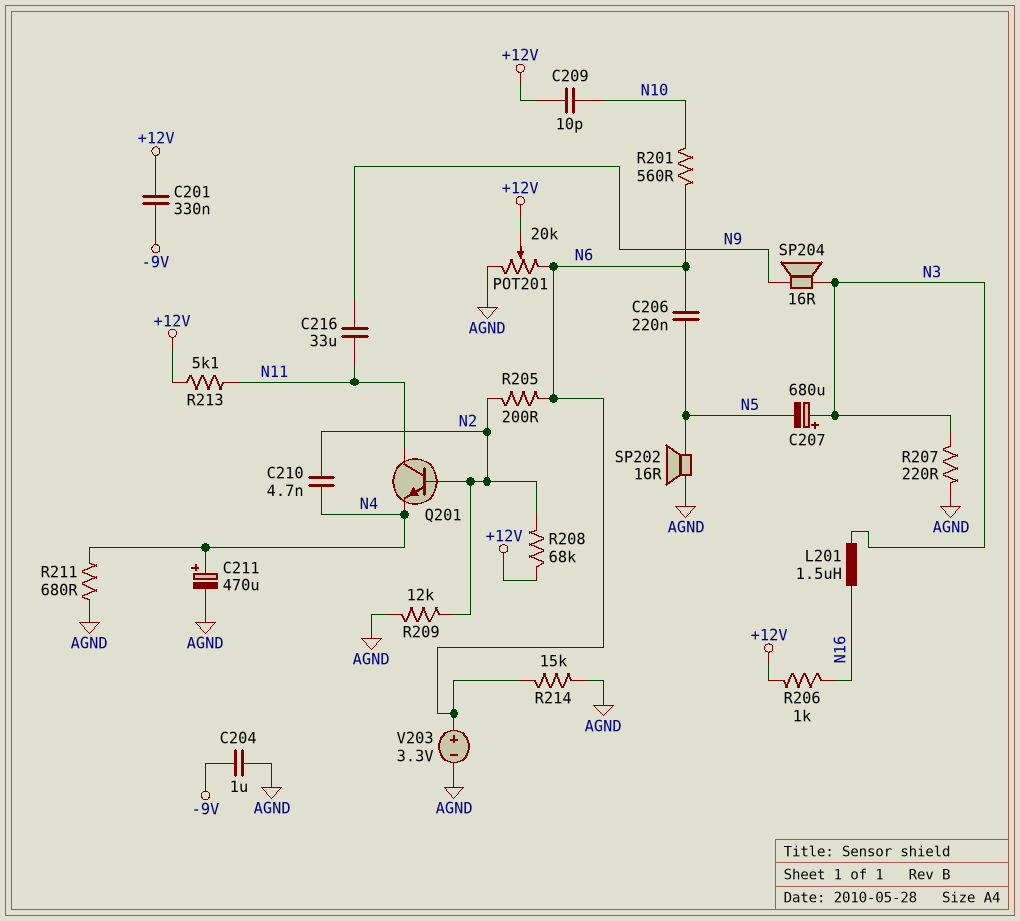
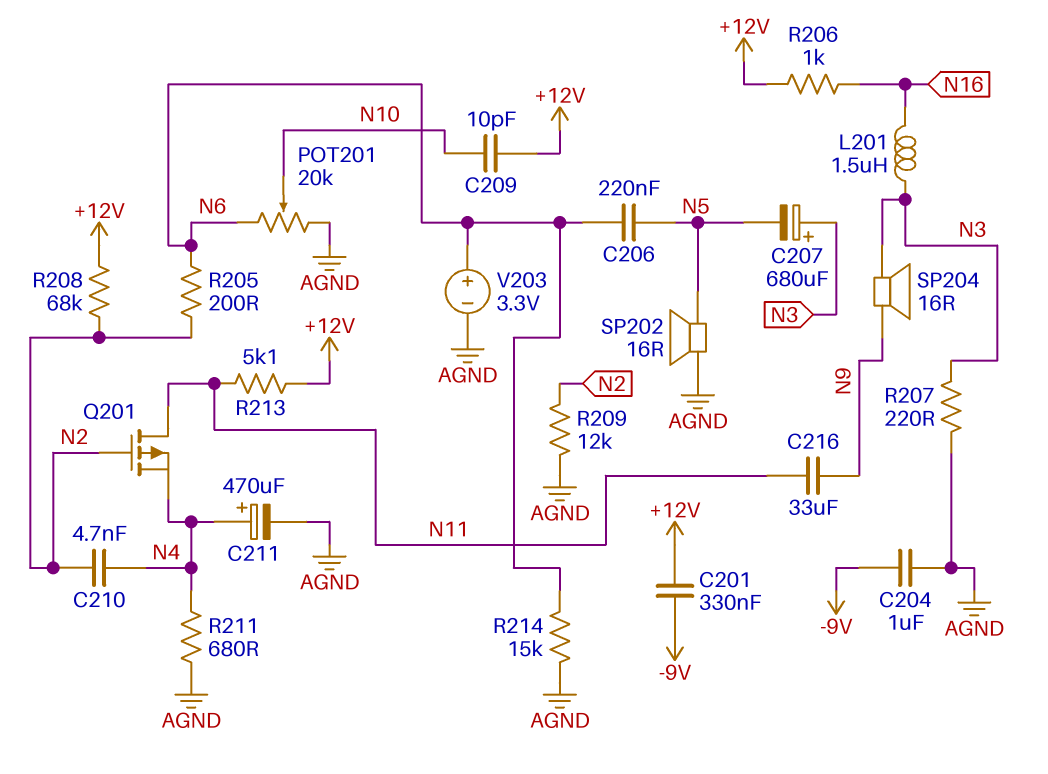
POT201: 20k (AGND, N6, wiper +12V) -> 20k (AGND, N6, wiper N10)
Q201: NPN (B N2, C N11, E N4) -> PMOS (G N2, D N11, S N4)
R201: 560 (N6, N10) -> none

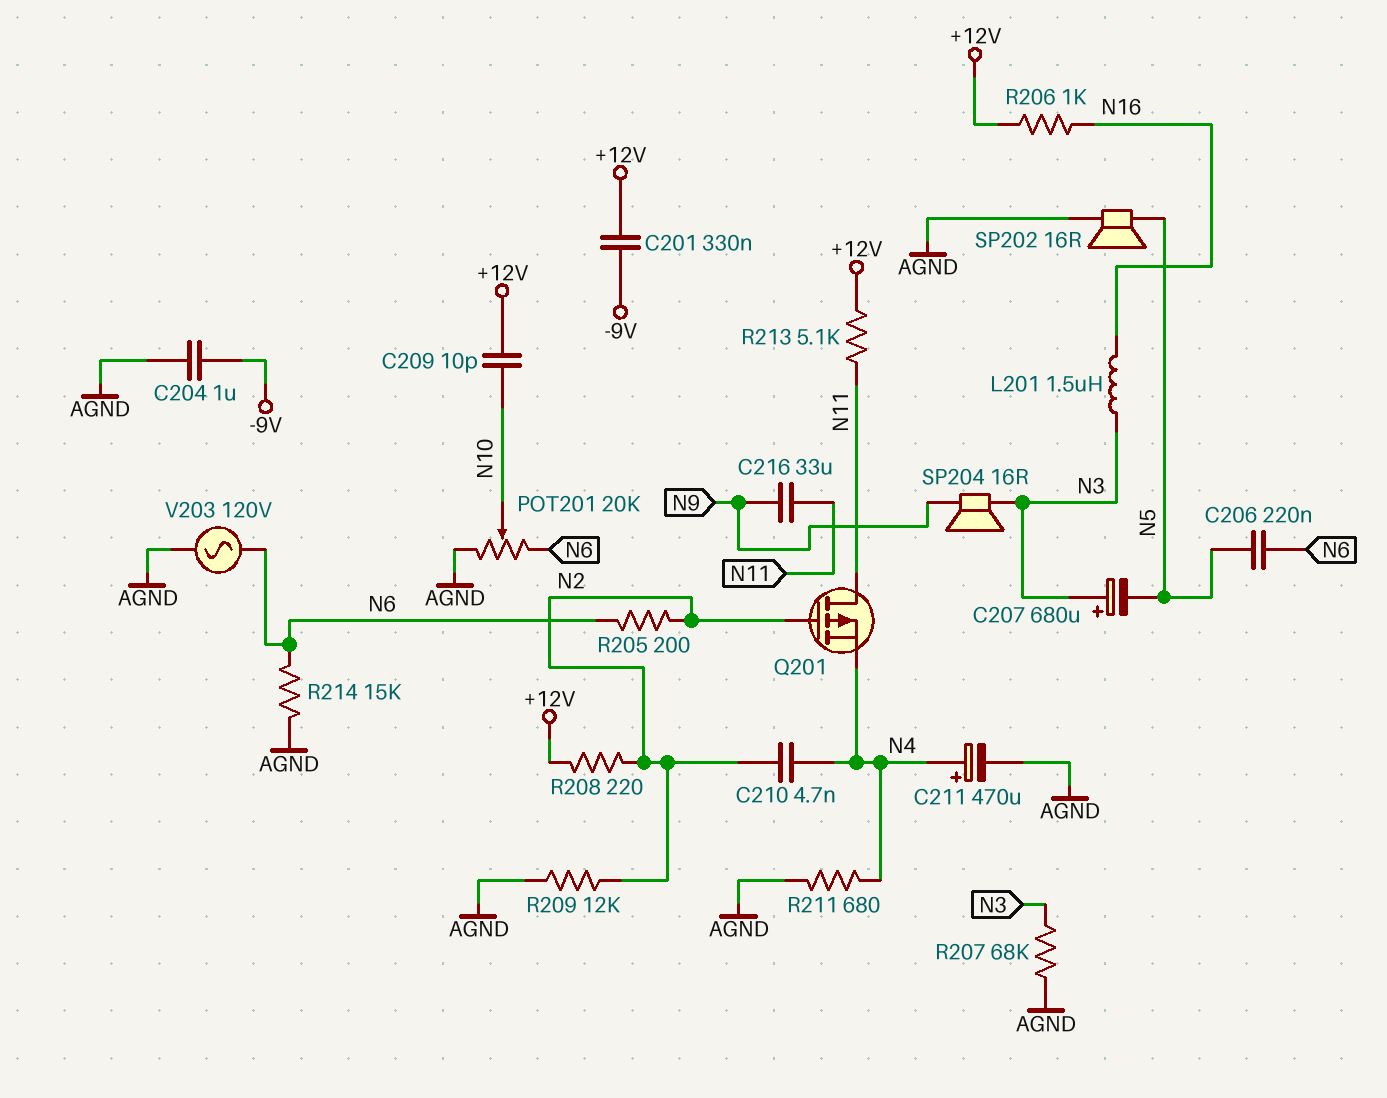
R207: 220 (AGND, N3) -> 68k (AGND, N3)
R208: 68k (+12V, N2) -> 220 (+12V, N2)
V203: 3.3V (plus N6, minus AGND) -> AC 120V (AGND, N6)

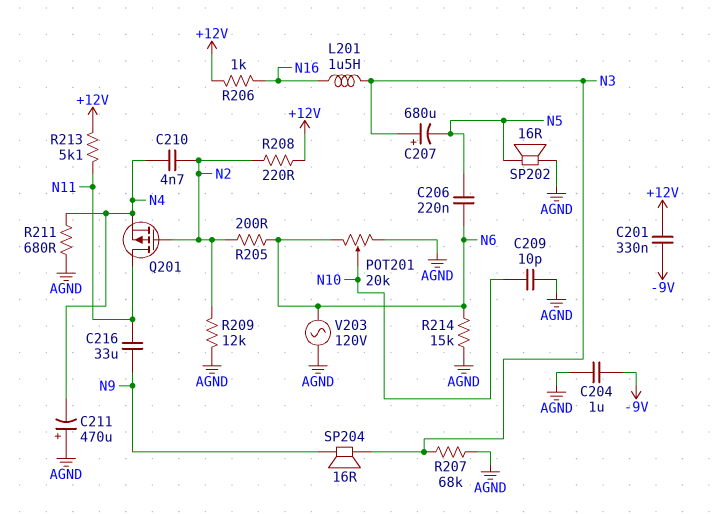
C209: 10pF (+12V, N10) -> 10pF (AGND, N10)
C211: 470uF (plus N4, minus AGND) -> 470uF (plus AGND, minus N4)

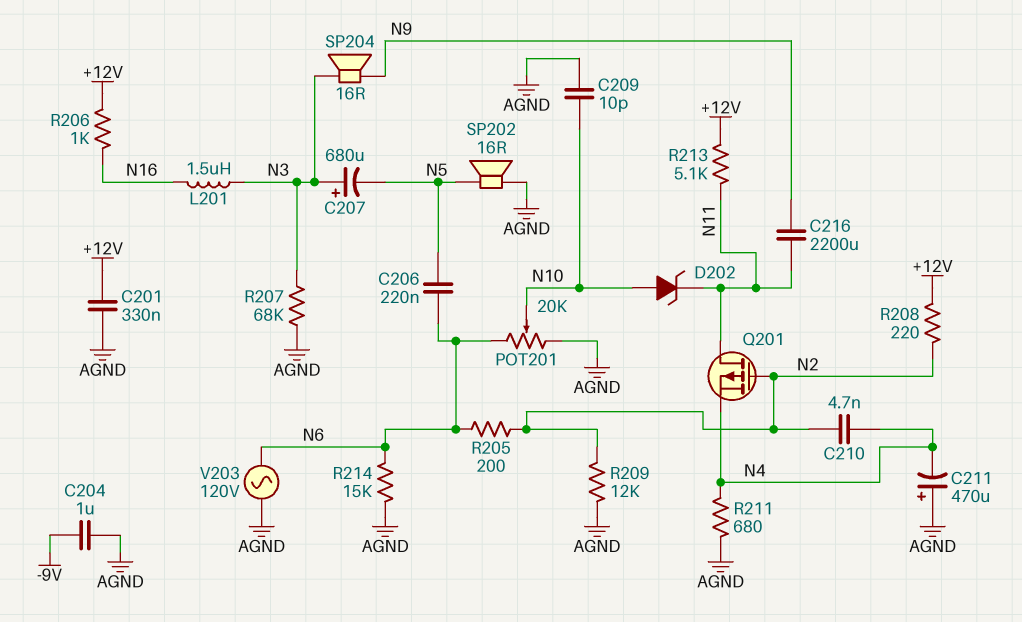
C201: 330nF (+12V, -9V) -> 330nF (+12V, AGND)
C216: 33uF (N9, N11) -> 2200uF (N9, N11)
D202: none -> zener (A N10, K N11)

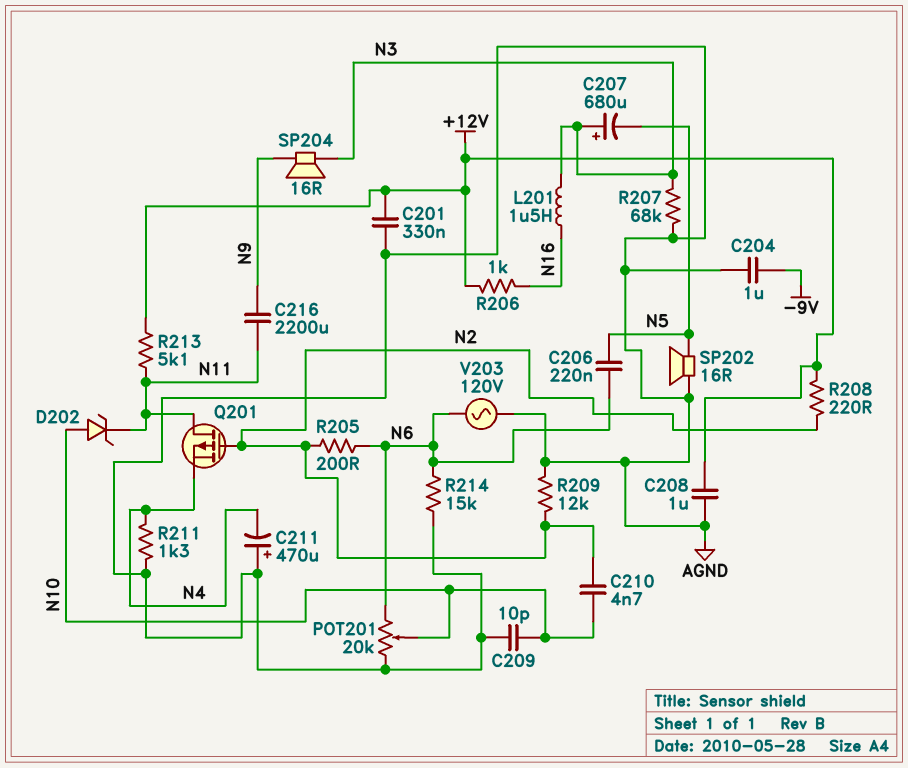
C208: none -> 1uF (+12V, AGND)
C210: 4.7nF (N2, N4) -> 4.7nF (N2, N10)
R211: 680 (AGND, N4) -> 1.3k (AGND, N4)

